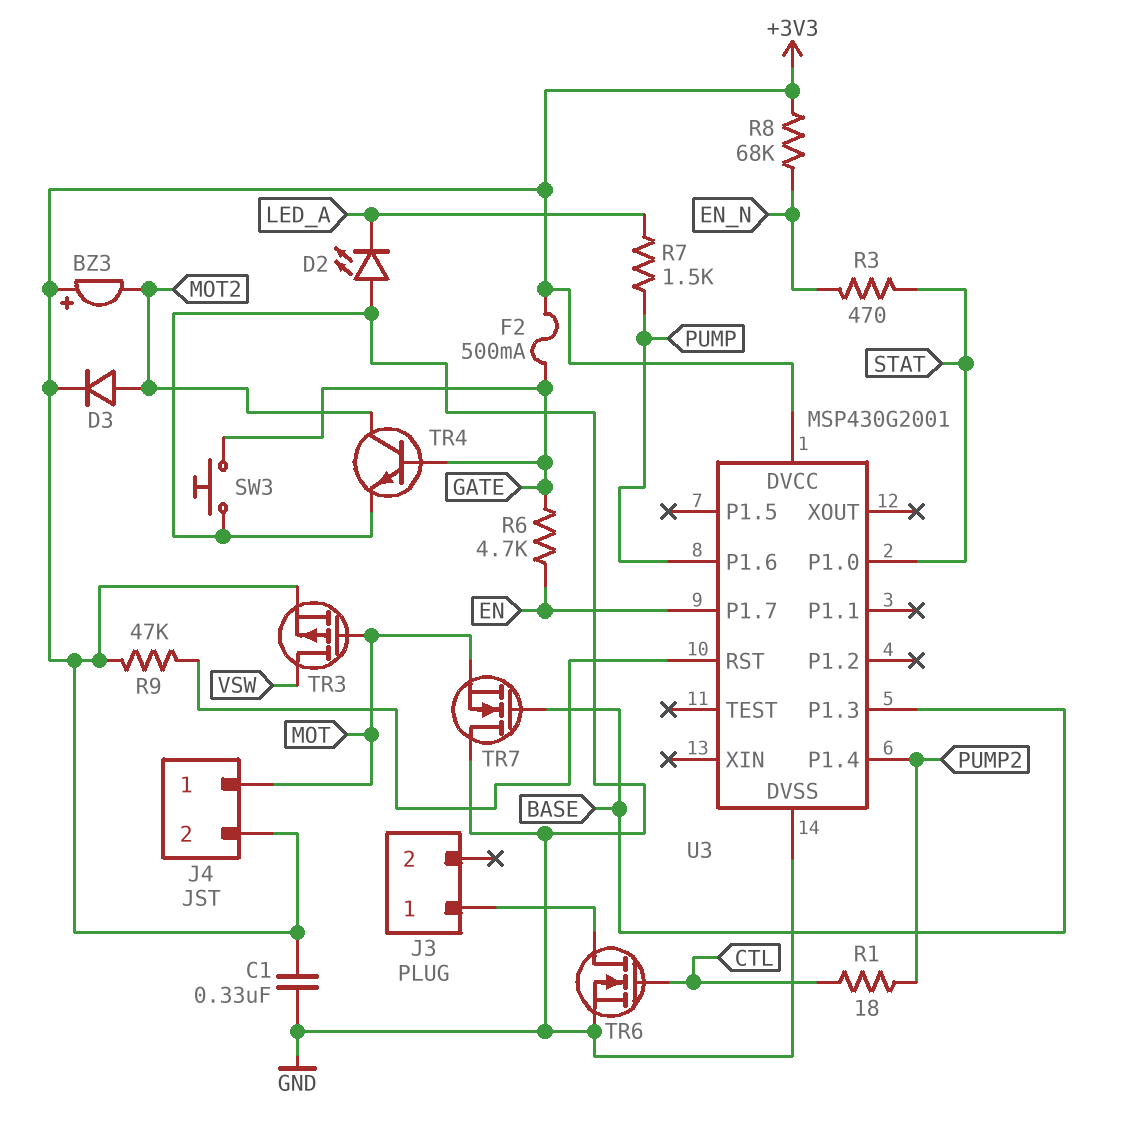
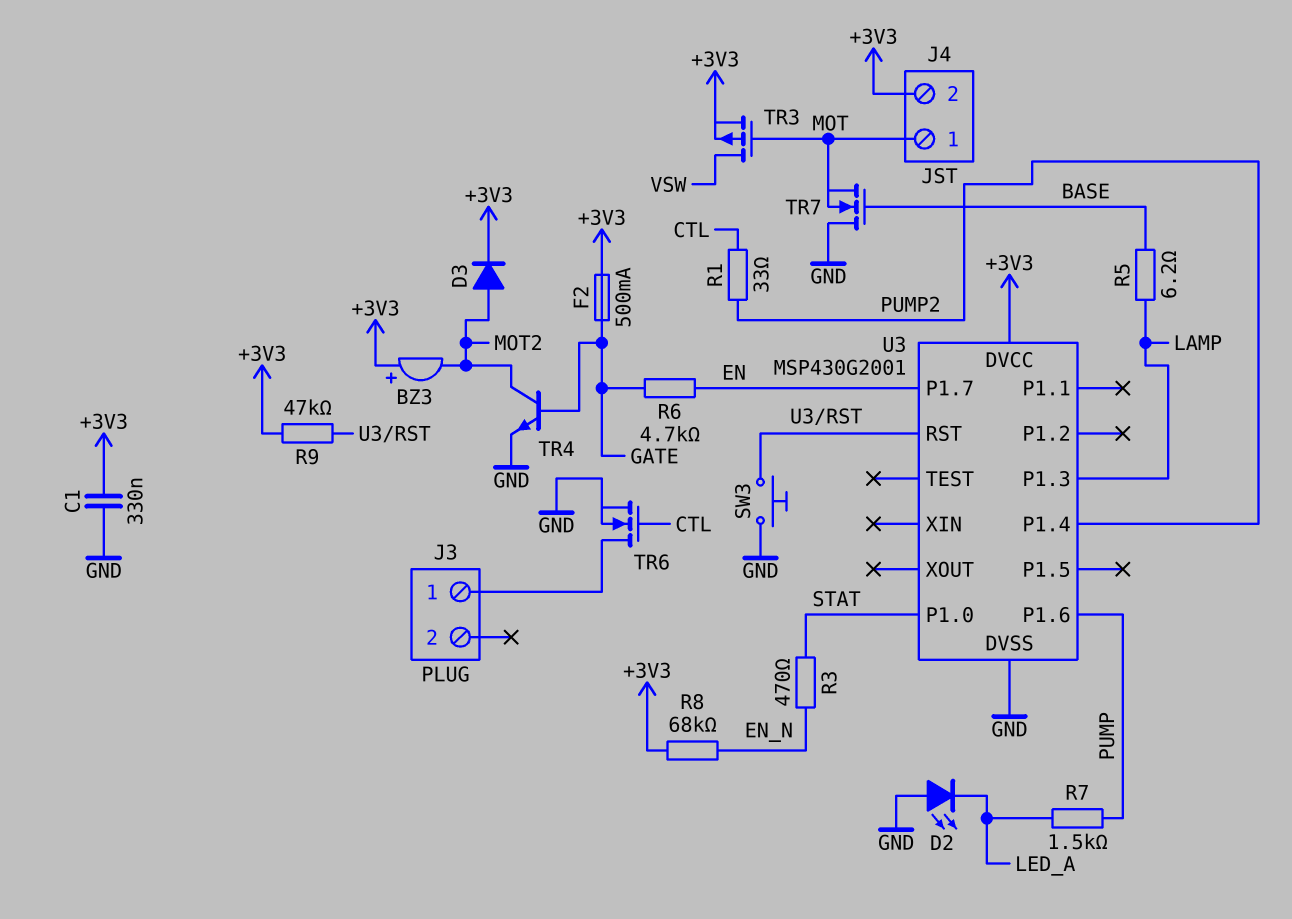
R1: 18 (CTL, PUMP2) -> 33 (CTL, PUMP2)
R5: none -> 6.2 (BASE, LAMP)
SW3: button (GATE, GND) -> button (GND, U3/RST)
U3 pin P1.3: BASE -> LAMP

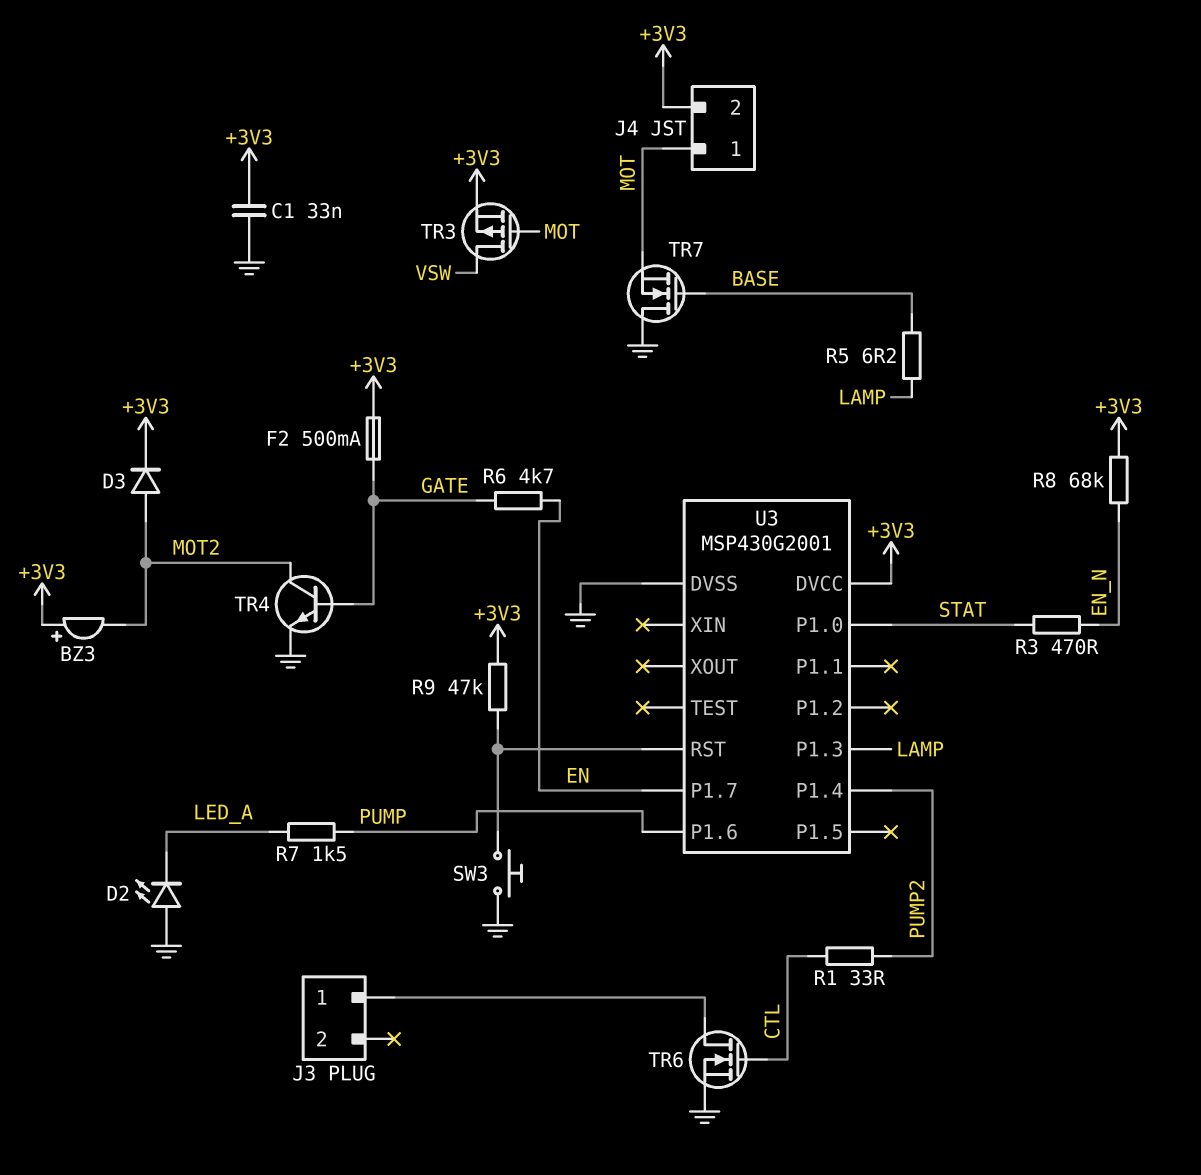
C1: 330nF (+3V3, GND) -> 33nF (+3V3, GND)

